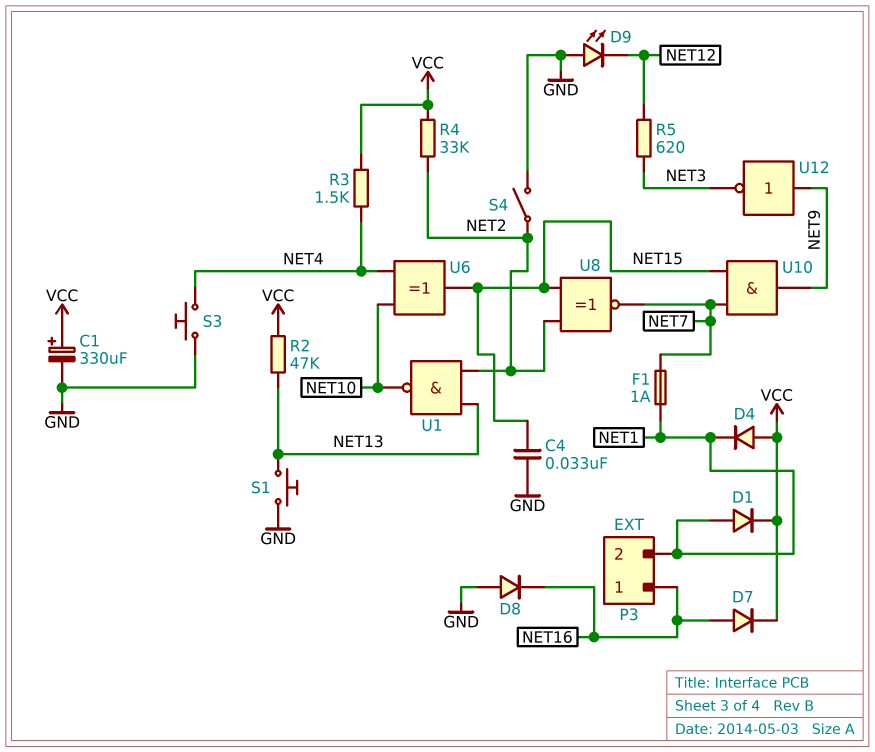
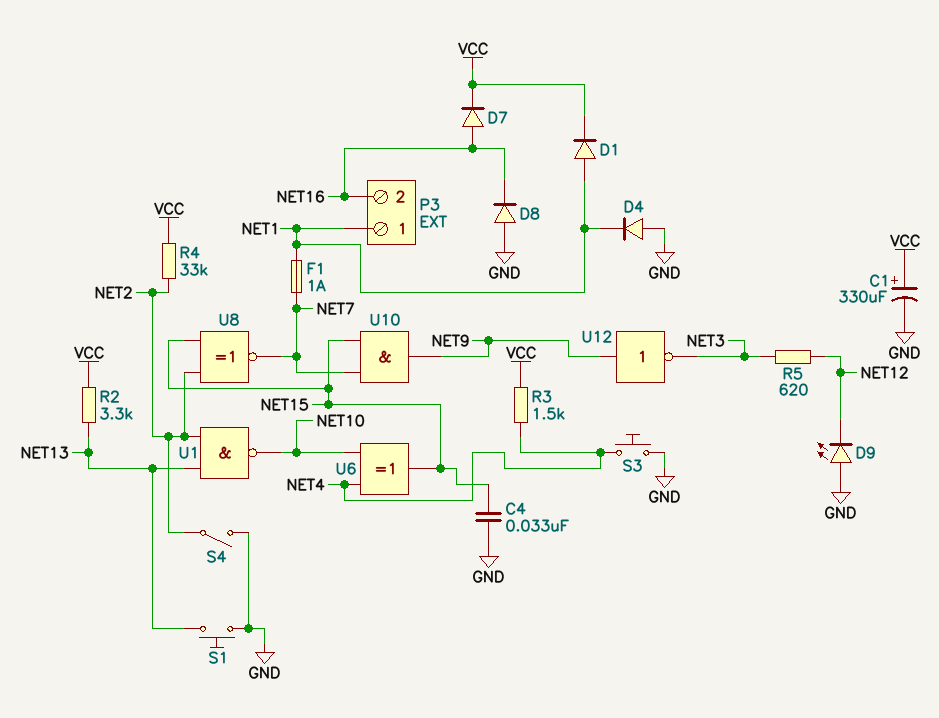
D4: diode (A VCC, K NET1) -> diode (A GND, K NET1)
P3 pin 1: NET16 -> NET1
P3 pin 2: NET1 -> NET16
R2: 47k (NET13, VCC) -> 3.3k (NET13, VCC)

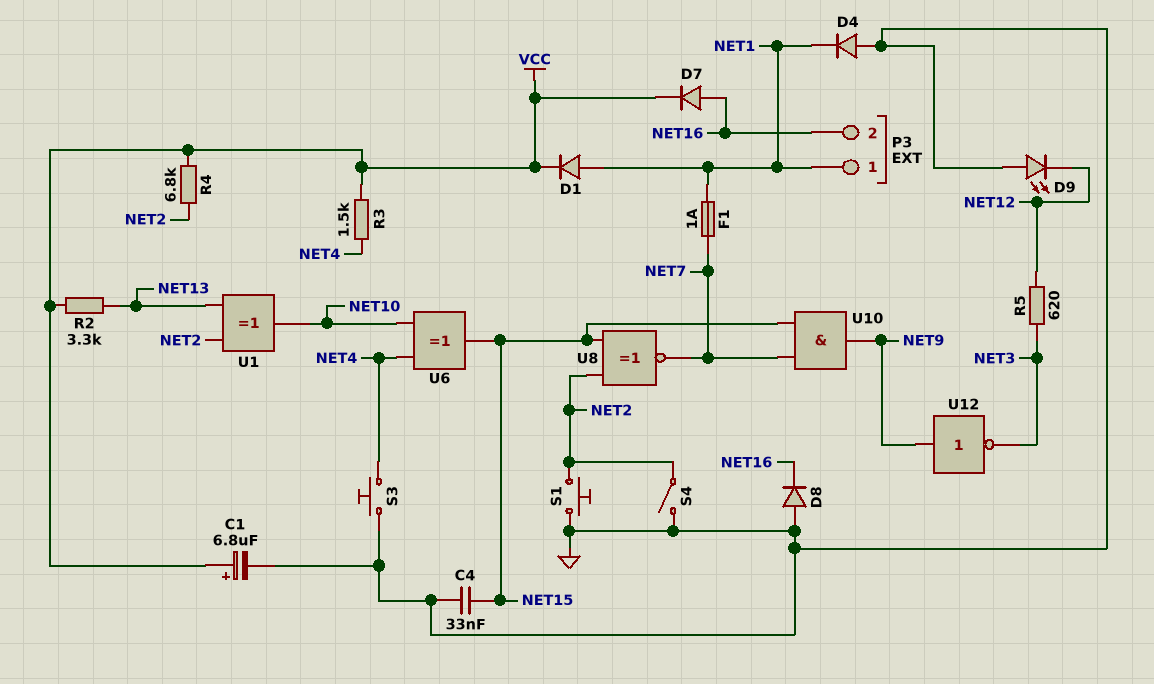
C1: 330uF (plus VCC, minus GND) -> 6.8uF (plus VCC, minus GND)
R4: 33k (NET2, VCC) -> 6.8k (NET2, VCC)
S1: button (GND, NET13) -> button (GND, NET2)
U1: NAND (in NET2, in NET13, out NET10) -> XOR (in NET2, in NET13, out NET10)

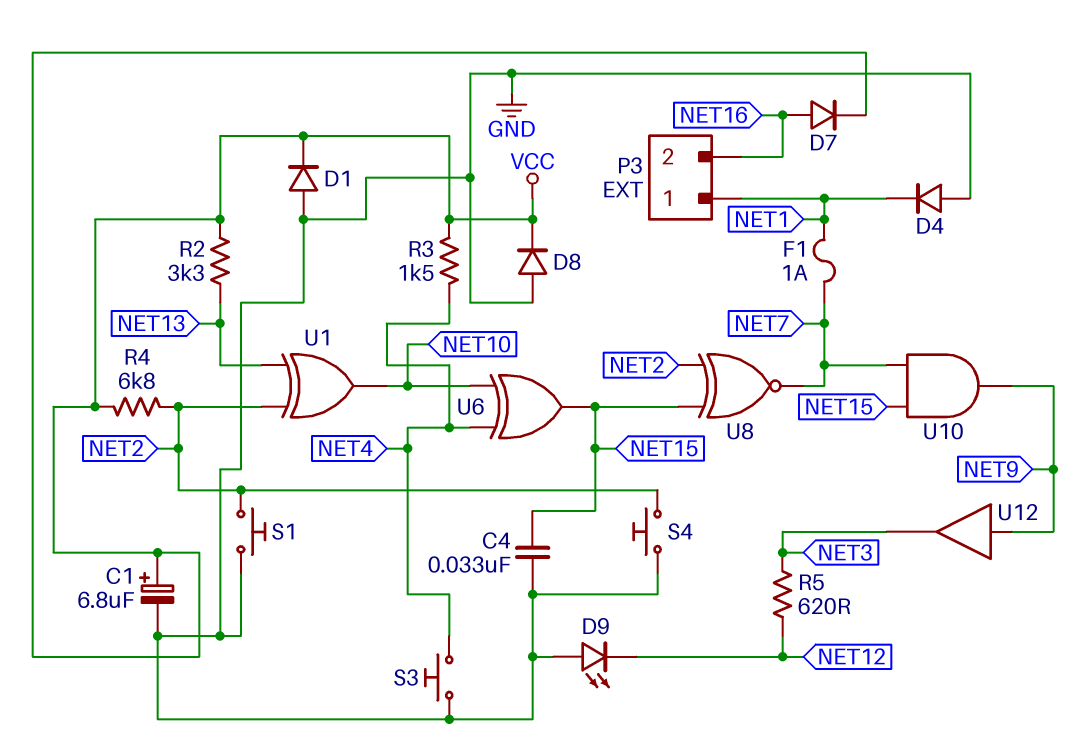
D1: diode (A NET1, K VCC) -> diode (A GND, K VCC)
D8: diode (A GND, K NET16) -> diode (A GND, K VCC)
S4: switch (GND, NET2) -> button (GND, NET2)
U12: NOT (in NET9, out NET3) -> buffer (in NET9, out NET3)

